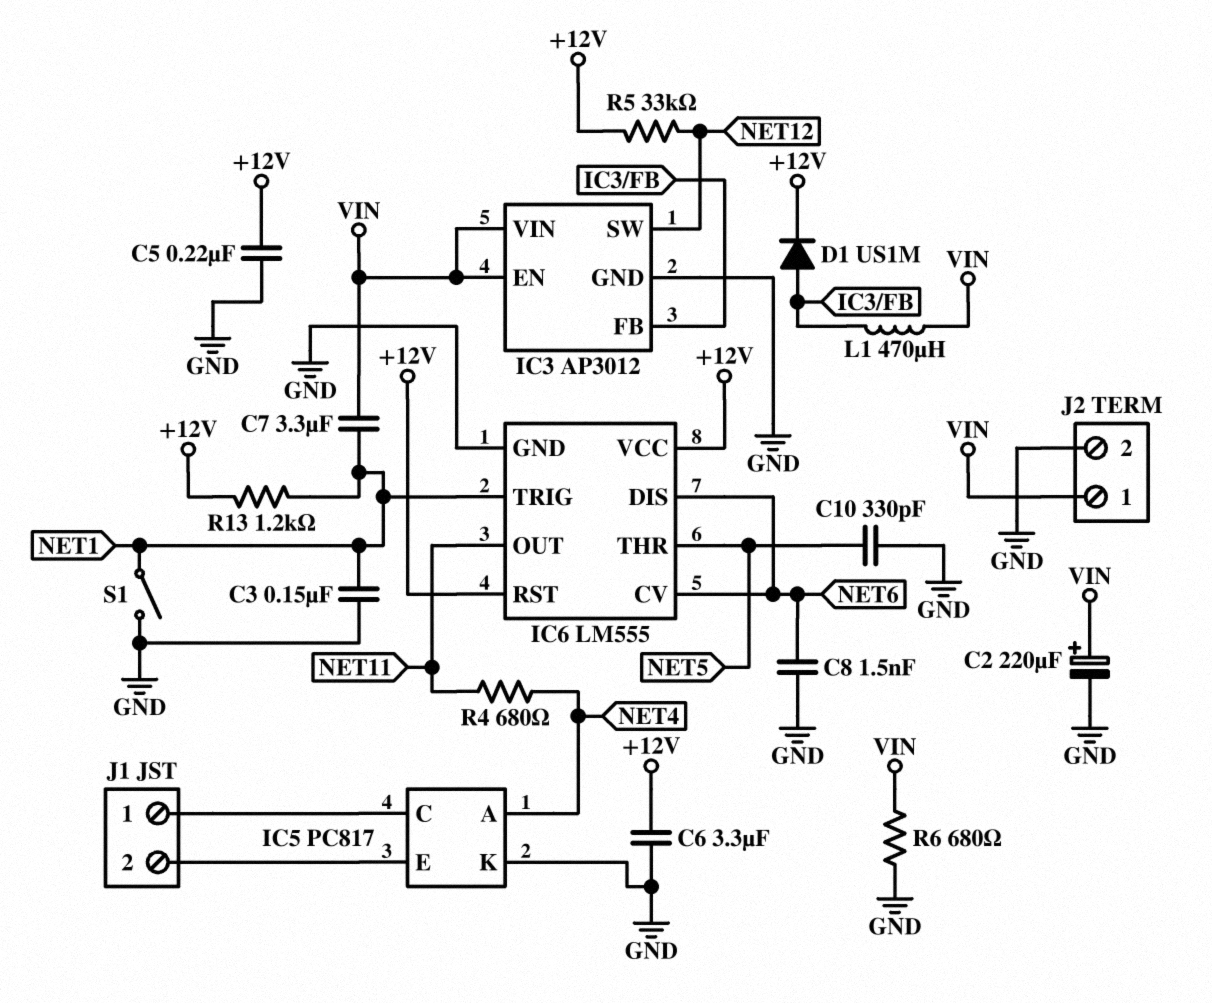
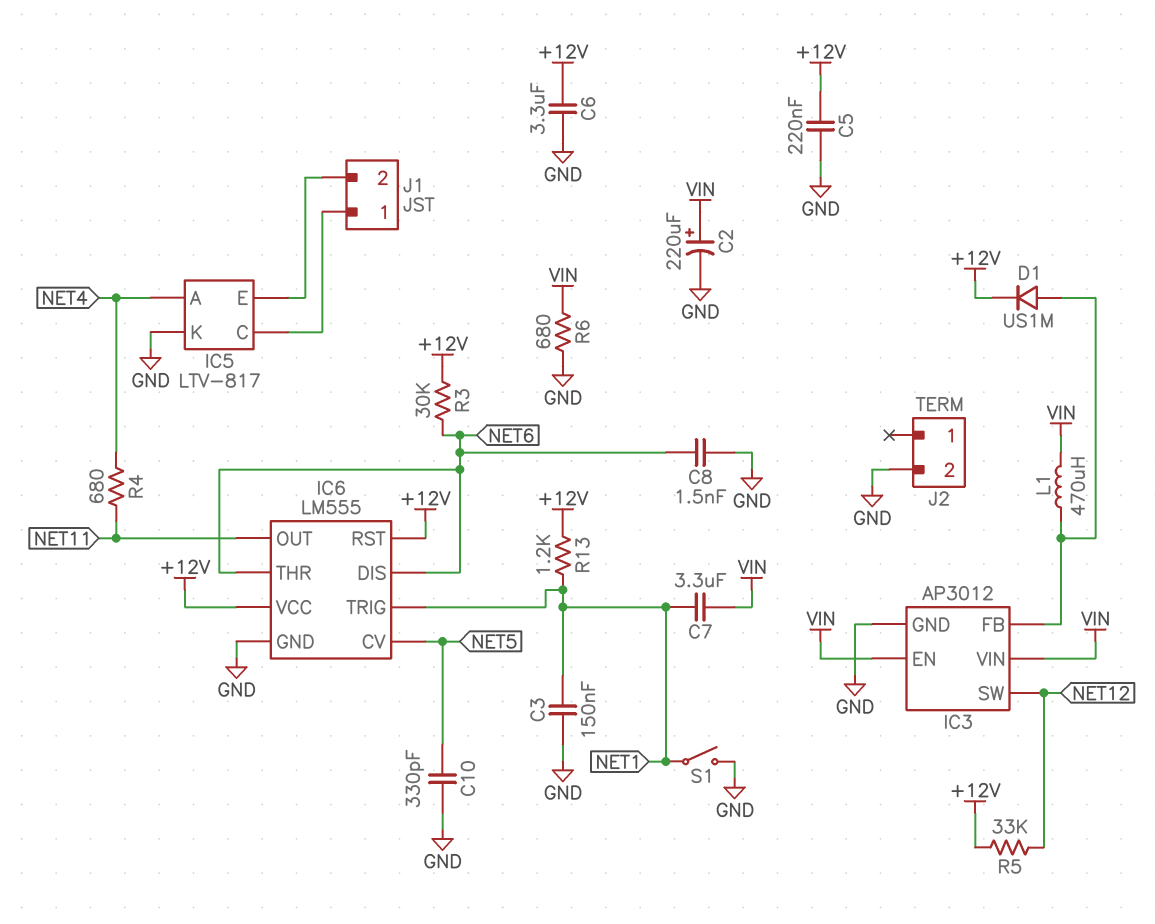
IC5: PC817 -> LTV-817
IC6 pin CV: NET6 -> NET5
IC6 pin THR: NET5 -> NET6
J2 pin 1: VIN -> none
R3: none -> 30k (+12V, NET6)

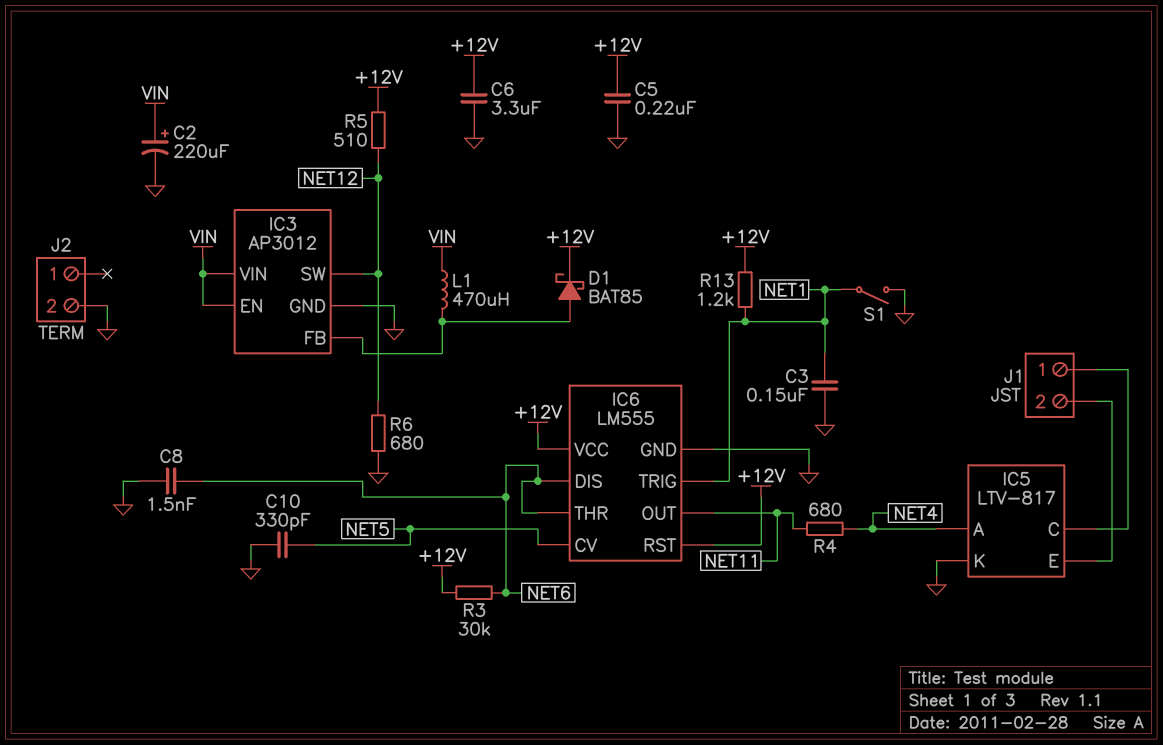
C7: 3.3uF (NET1, VIN) -> none
D1: diode US1M (A IC3/FB, K +12V) -> schottky BAT85 (A IC3/FB, K +12V)
R5: 33k (+12V, NET12) -> 510 (+12V, NET12)
R6: 680 (GND, VIN) -> 680 (GND, NET12)

